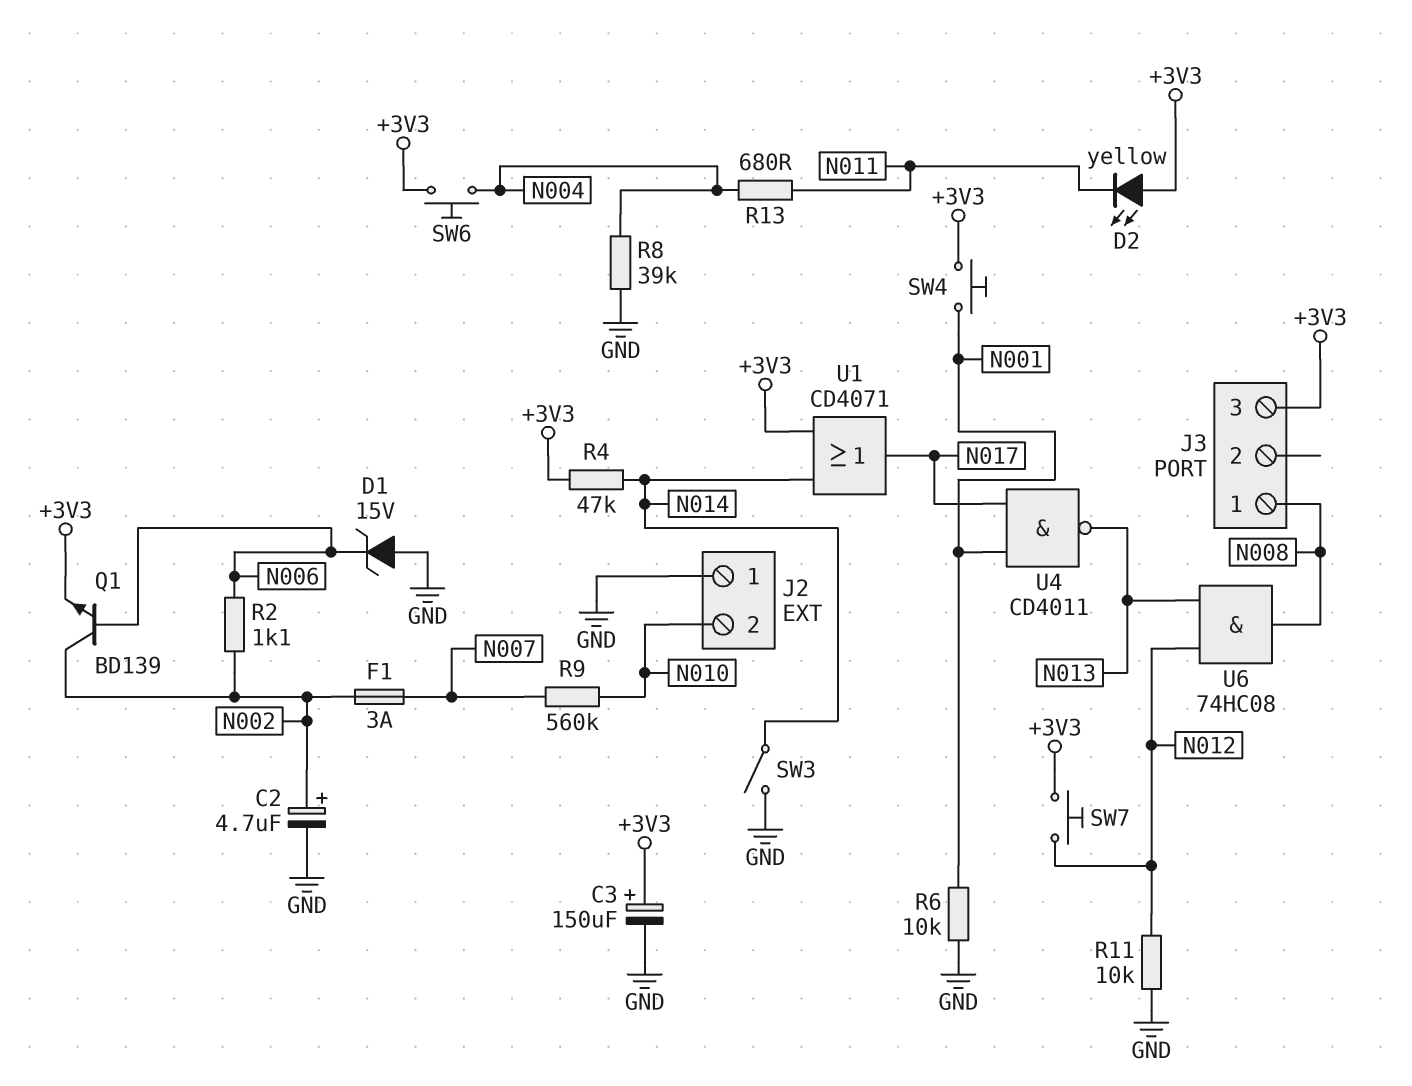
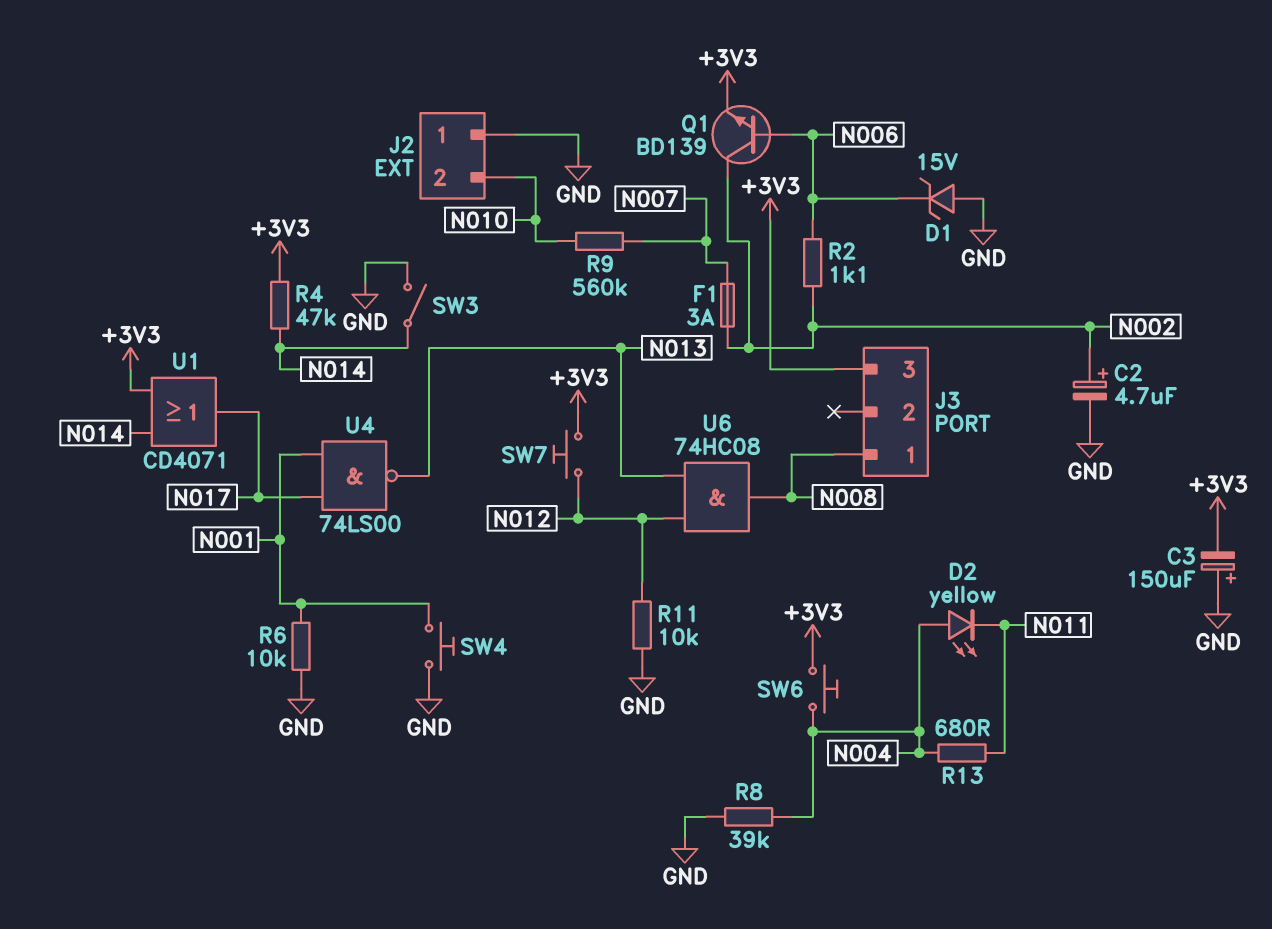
C3: 150uF (plus +3V3, minus GND) -> 150uF (plus GND, minus +3V3)
D2: LED yellow (A +3V3, K N011) -> LED yellow (A N004, K N011)
SW4: button (+3V3, N001) -> button (GND, N001)
U4: NAND CD4011 (in N001, in N017, out N013) -> NAND 74LS00 (in N001, in N017, out N013)

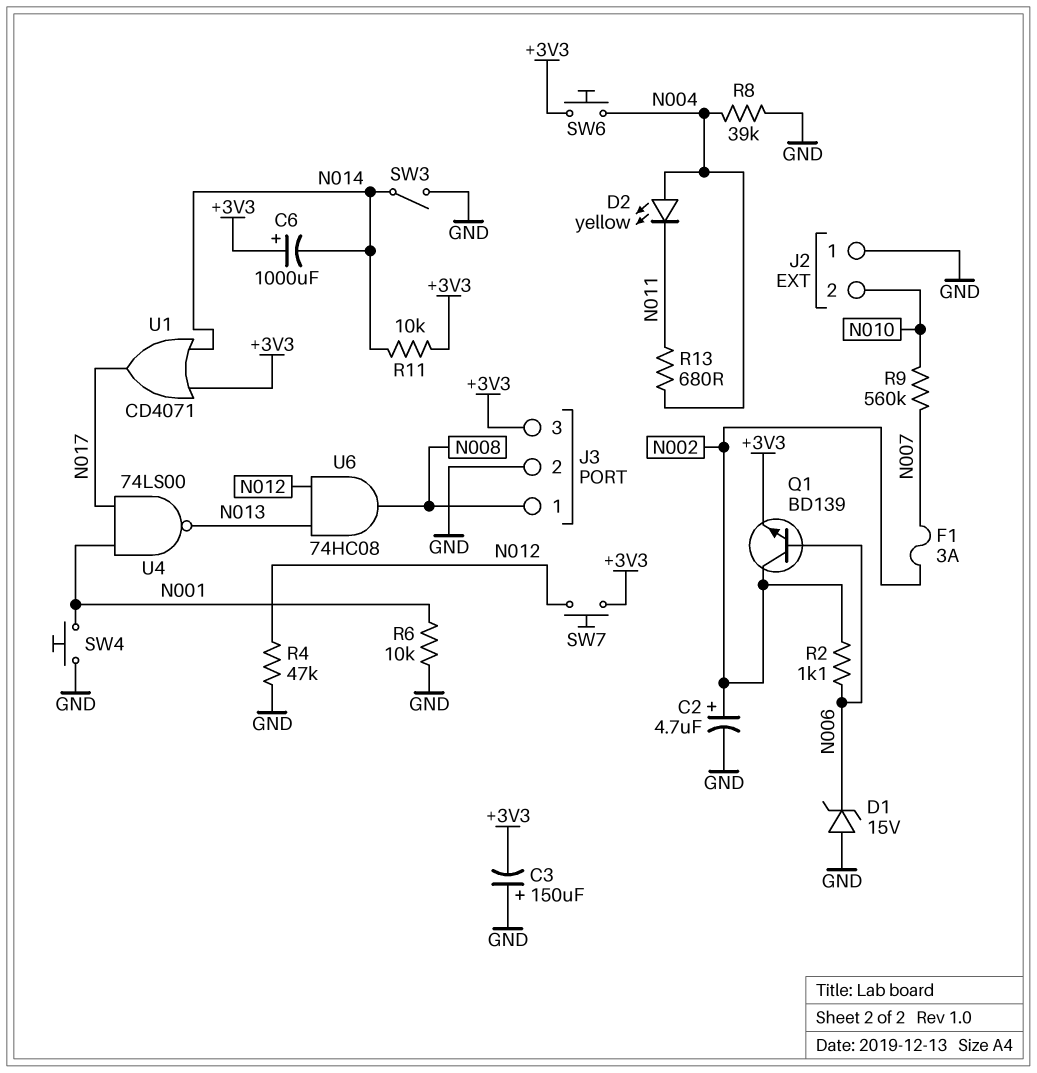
C6: none -> 1000uF (plus +3V3, minus N014)
J3 pin 2: none -> GND
R4: 47k (+3V3, N014) -> 47k (GND, N012)
R11: 10k (GND, N012) -> 10k (+3V3, N014)

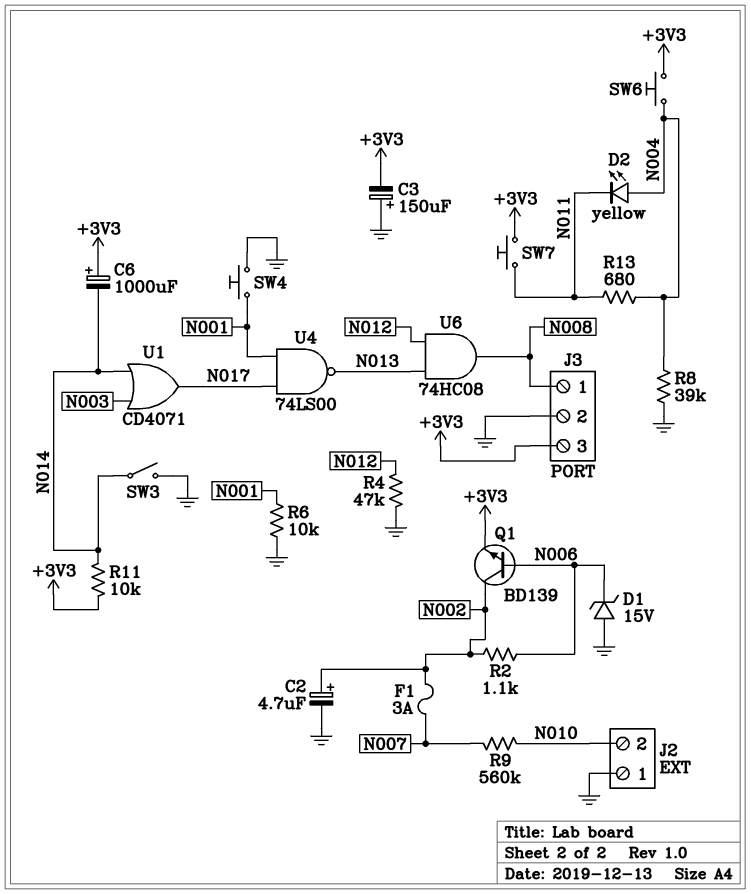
SW7: button (+3V3, N012) -> button (+3V3, N011)
U1: OR CD4071 (in +3V3, in N014, out N017) -> OR CD4071 (in N003, in N014, out N017)

